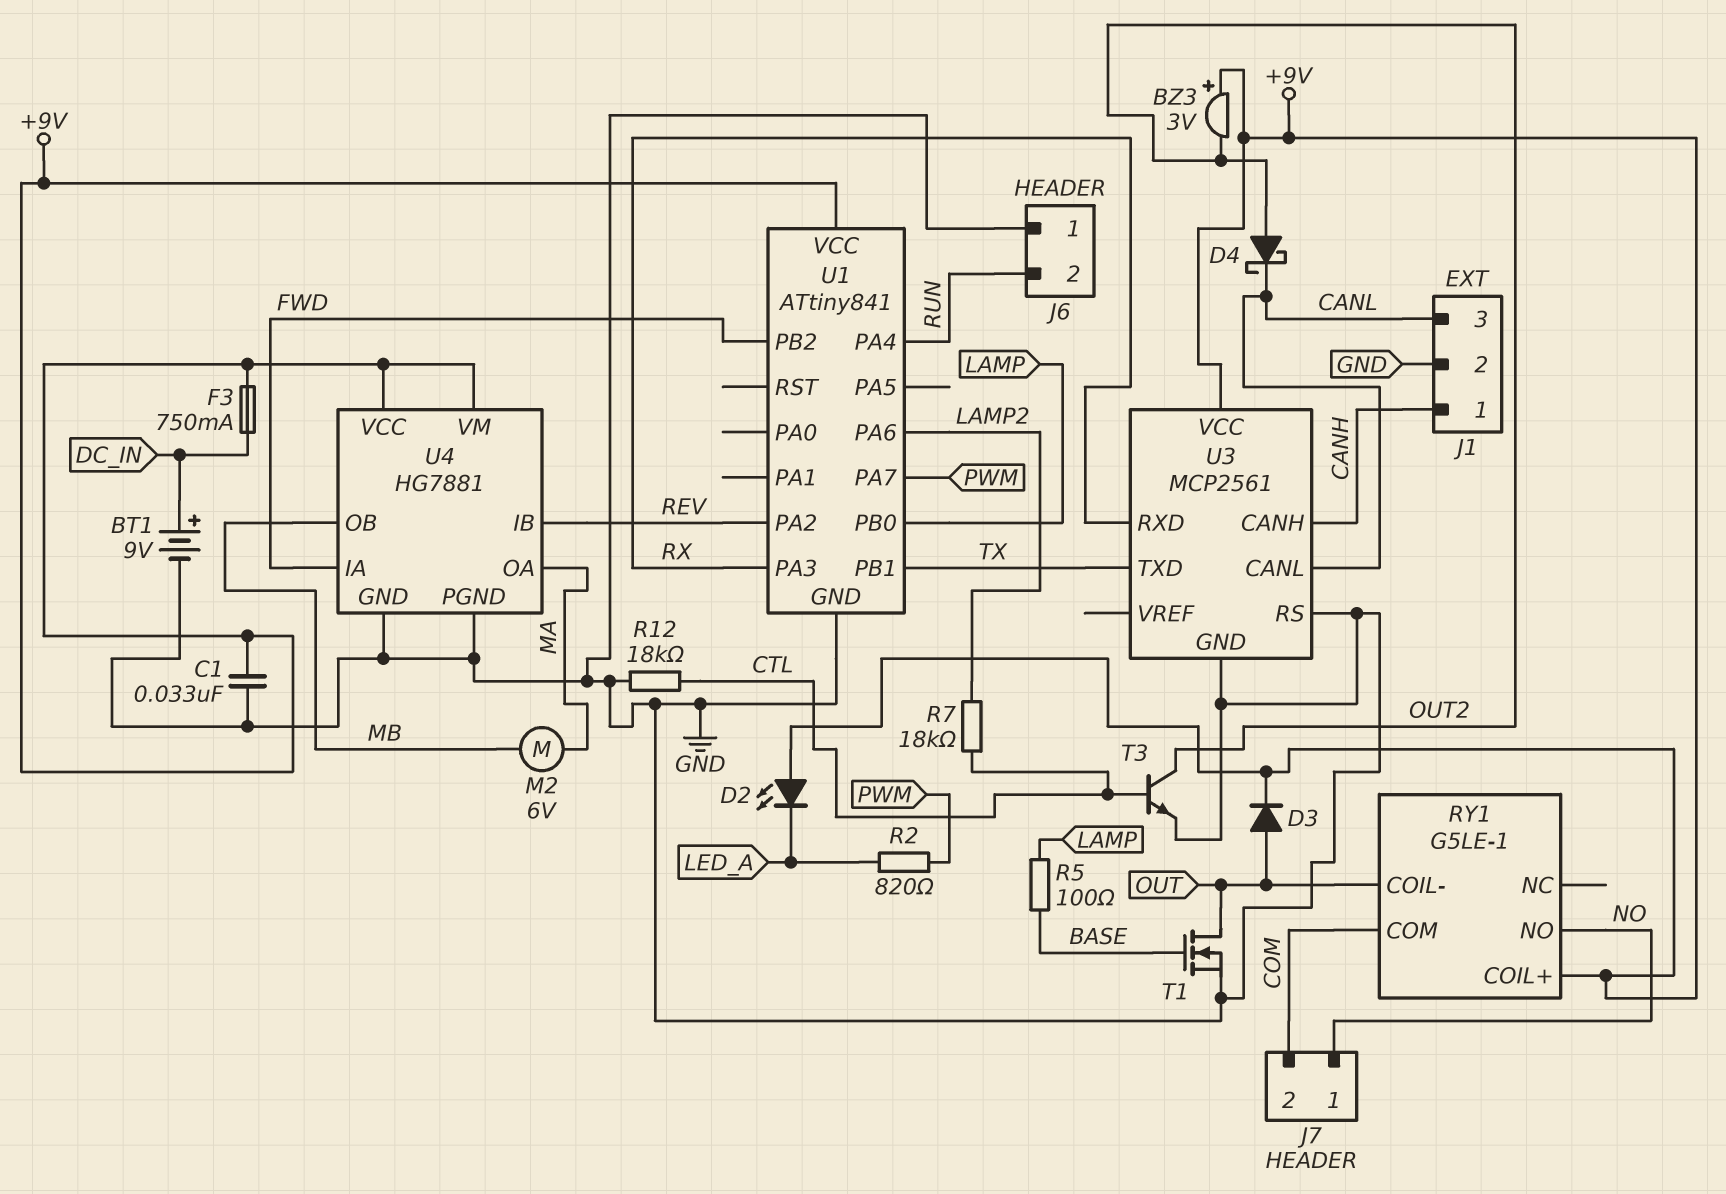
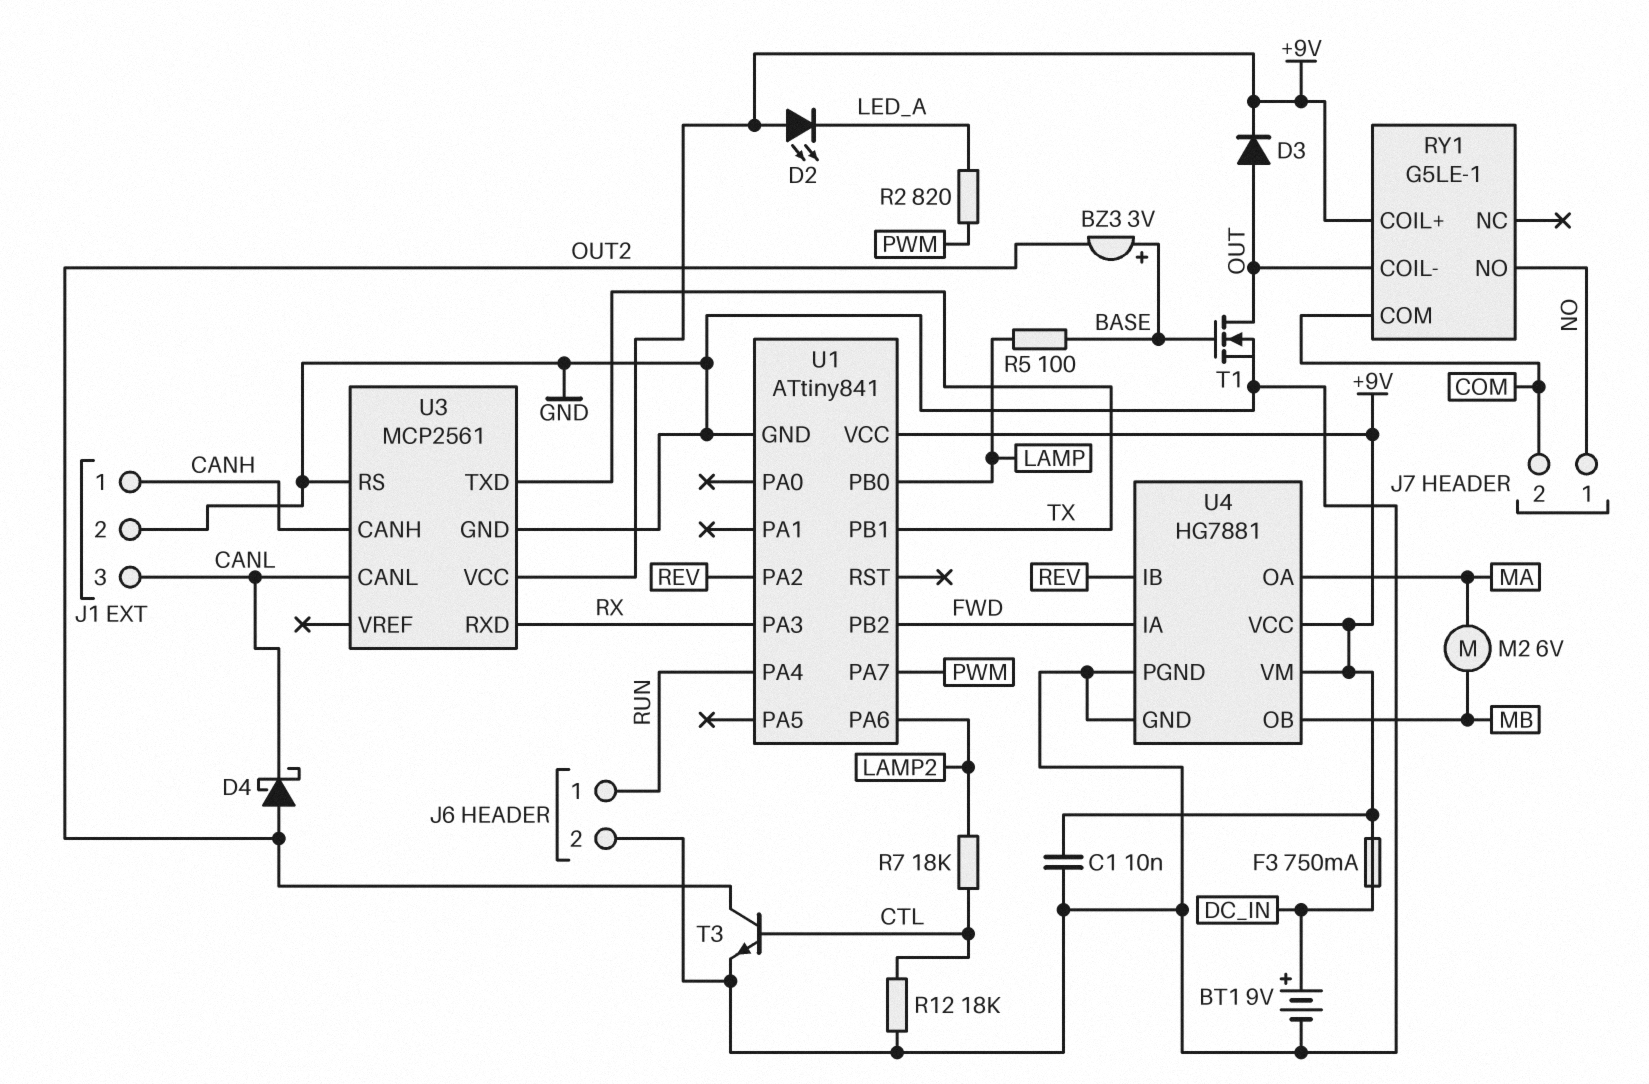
BZ3: buzzer 3V (plus +9V, minus OUT2) -> buzzer 3V (plus BASE, minus OUT2)
C1: 33nF (+9V, GND) -> 10nF (+9V, GND)
J6 pin 1: GND -> RUN
J6 pin 2: RUN -> GND

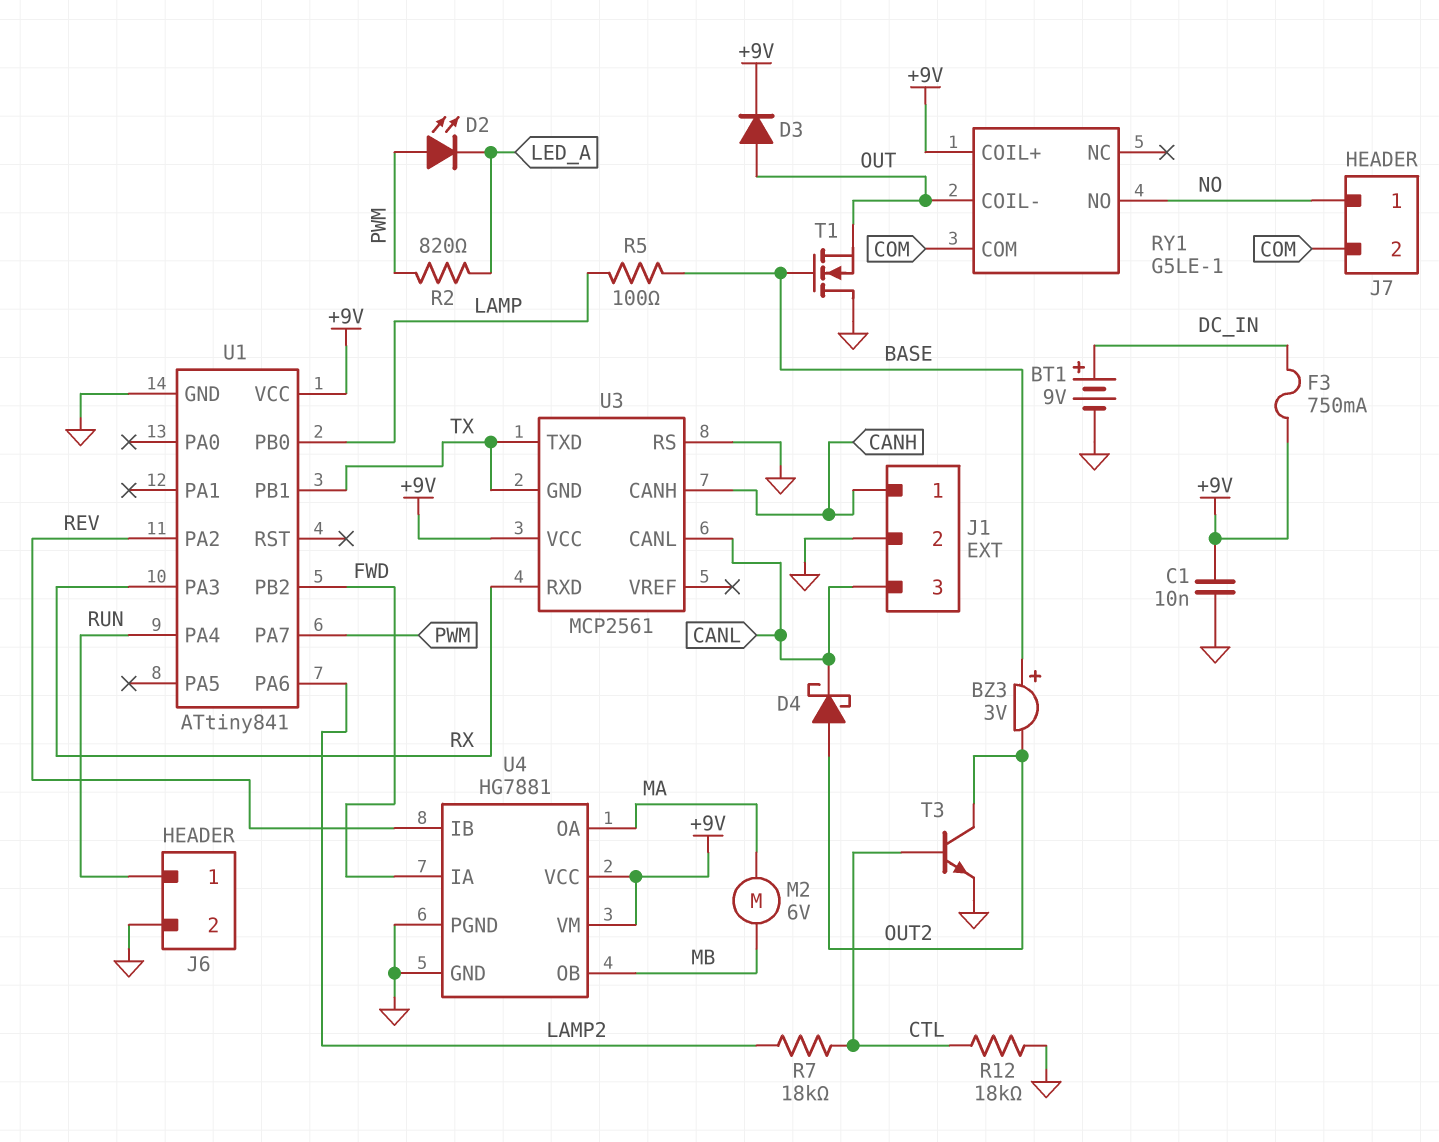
D2: LED (A +9V, K LED_A) -> LED (A PWM, K LED_A)
T1: NMOS (G BASE, D OUT, S GND) -> NMOS (G BASE, D GND, S OUT)
U3 pin GND: GND -> TX

